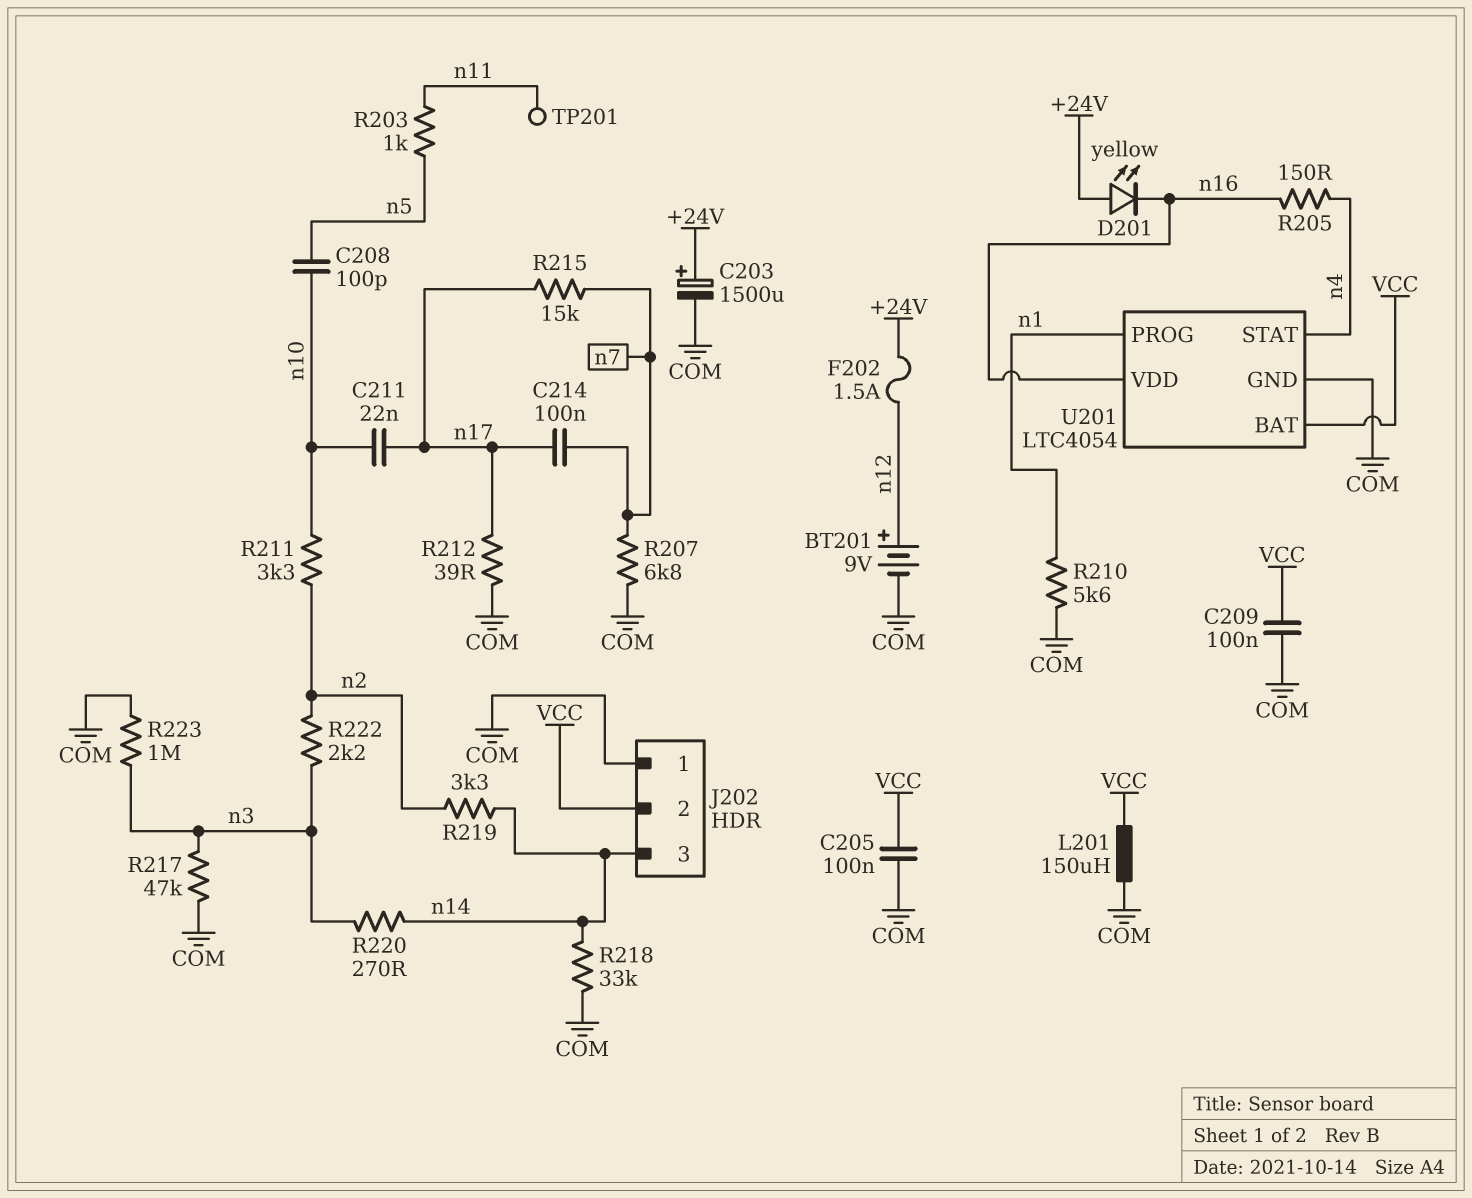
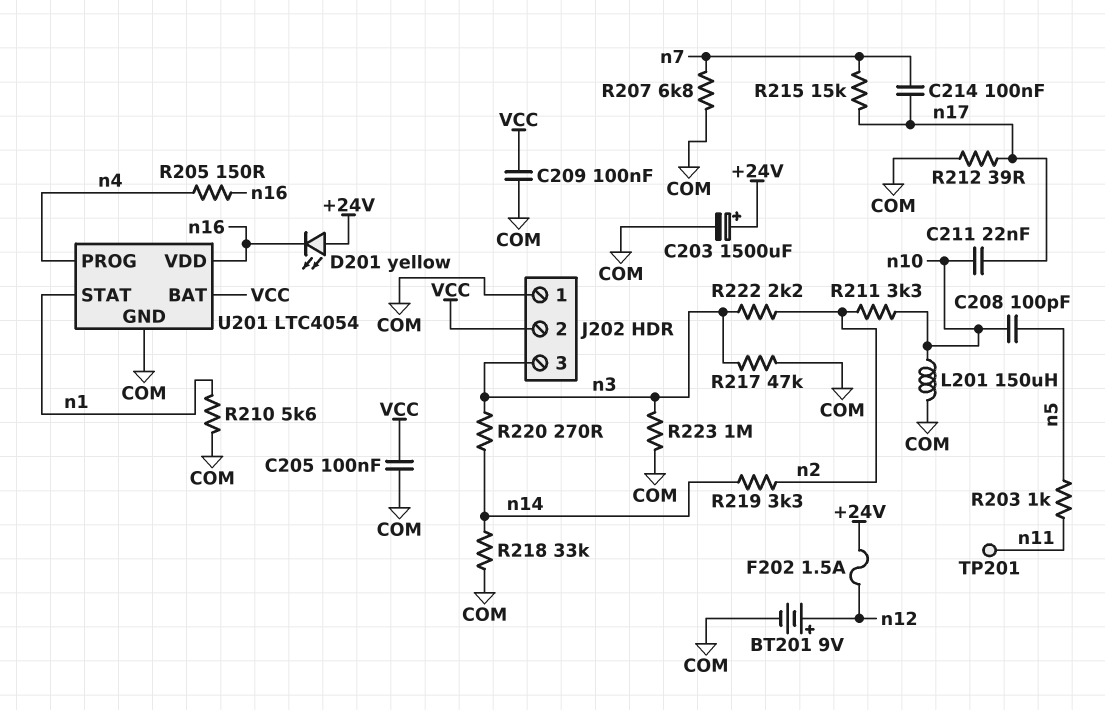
J202 pin 3: n14 -> n3
L201: 150uH (COM, VCC) -> 150uH (COM, n10)
U201 pin PROG: n1 -> n4
U201 pin STAT: n4 -> n1

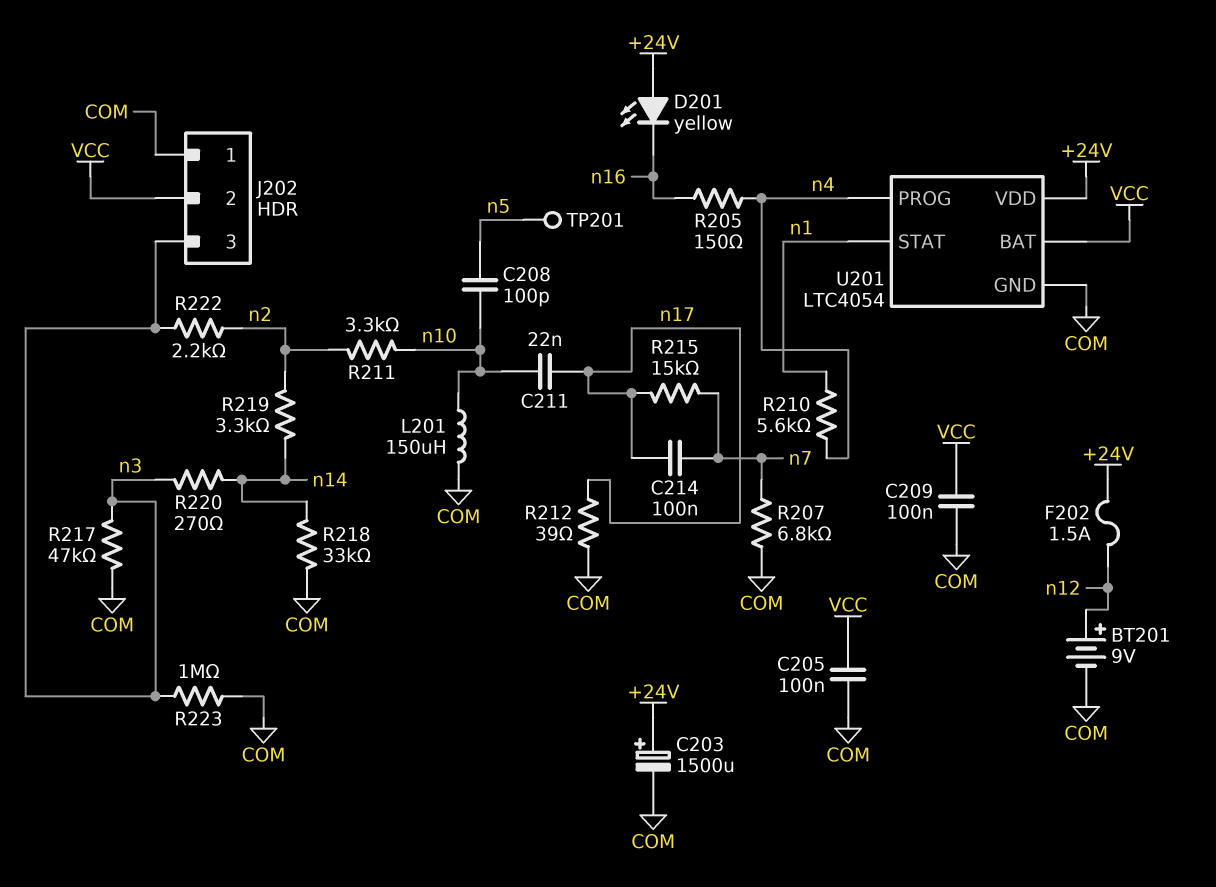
R203: 1k (n5, n11) -> none
R210: 5.6k (COM, n1) -> 5.6k (n1, n4)
TP201: test point (n11) -> test point (n5)
U201 pin VDD: n16 -> +24V

